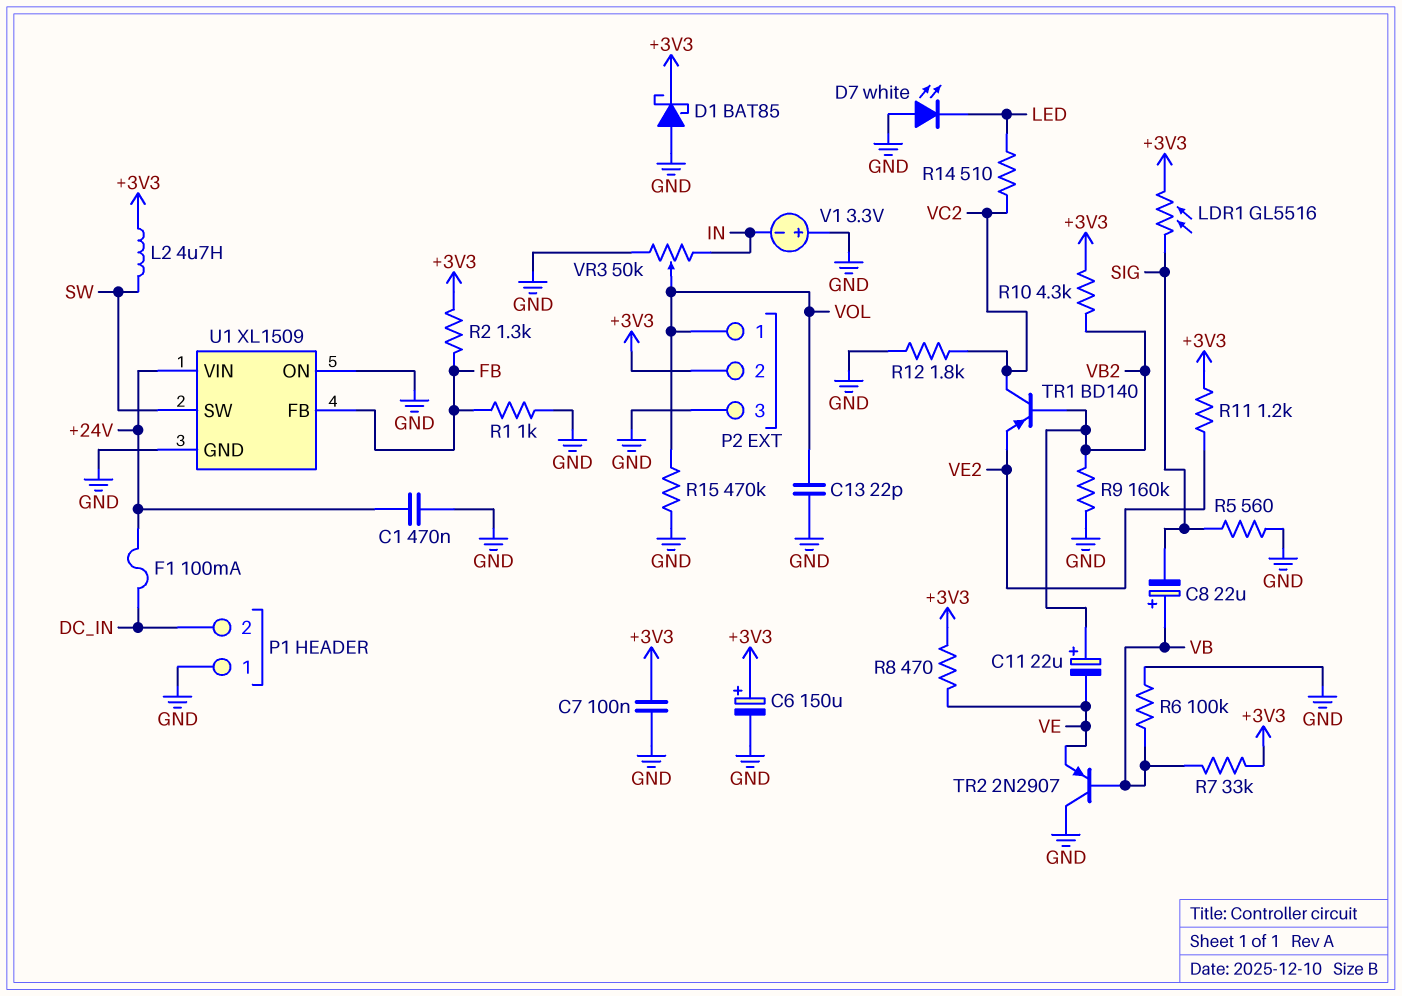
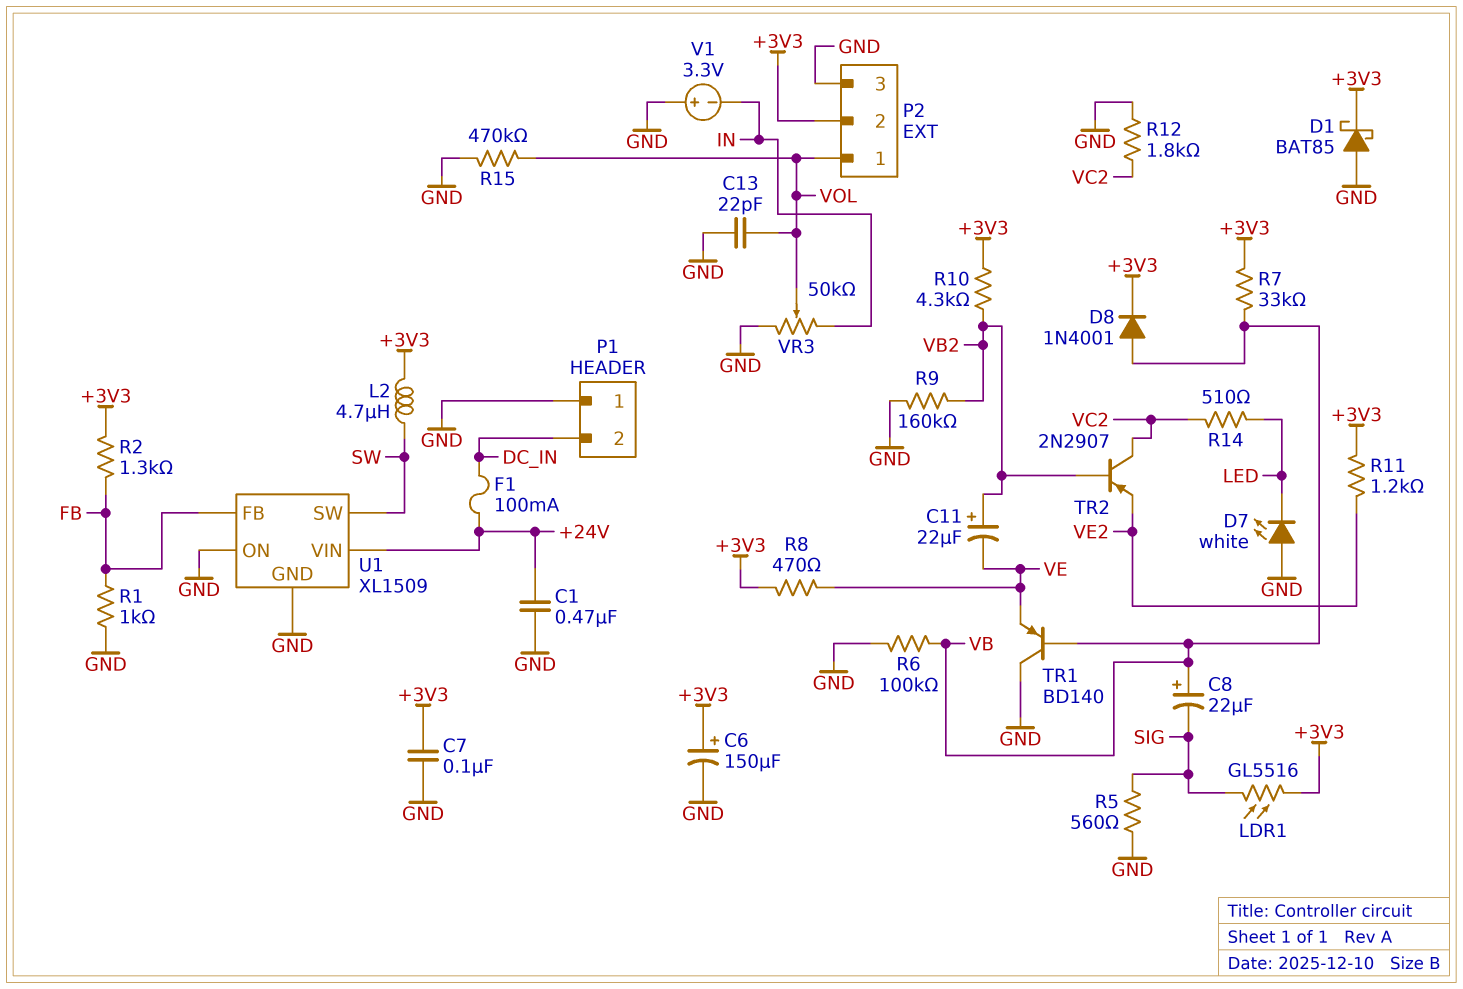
D8: none -> diode 1N4001 (A VB, K +3V3)
TR1: PNP BD140 (B VB2, C VC2, E VE2) -> PNP BD140 (B VB, C GND, E VE)
TR2: PNP 2N2907 (B VB, C GND, E VE) -> PNP 2N2907 (B VB2, C VC2, E VE2)

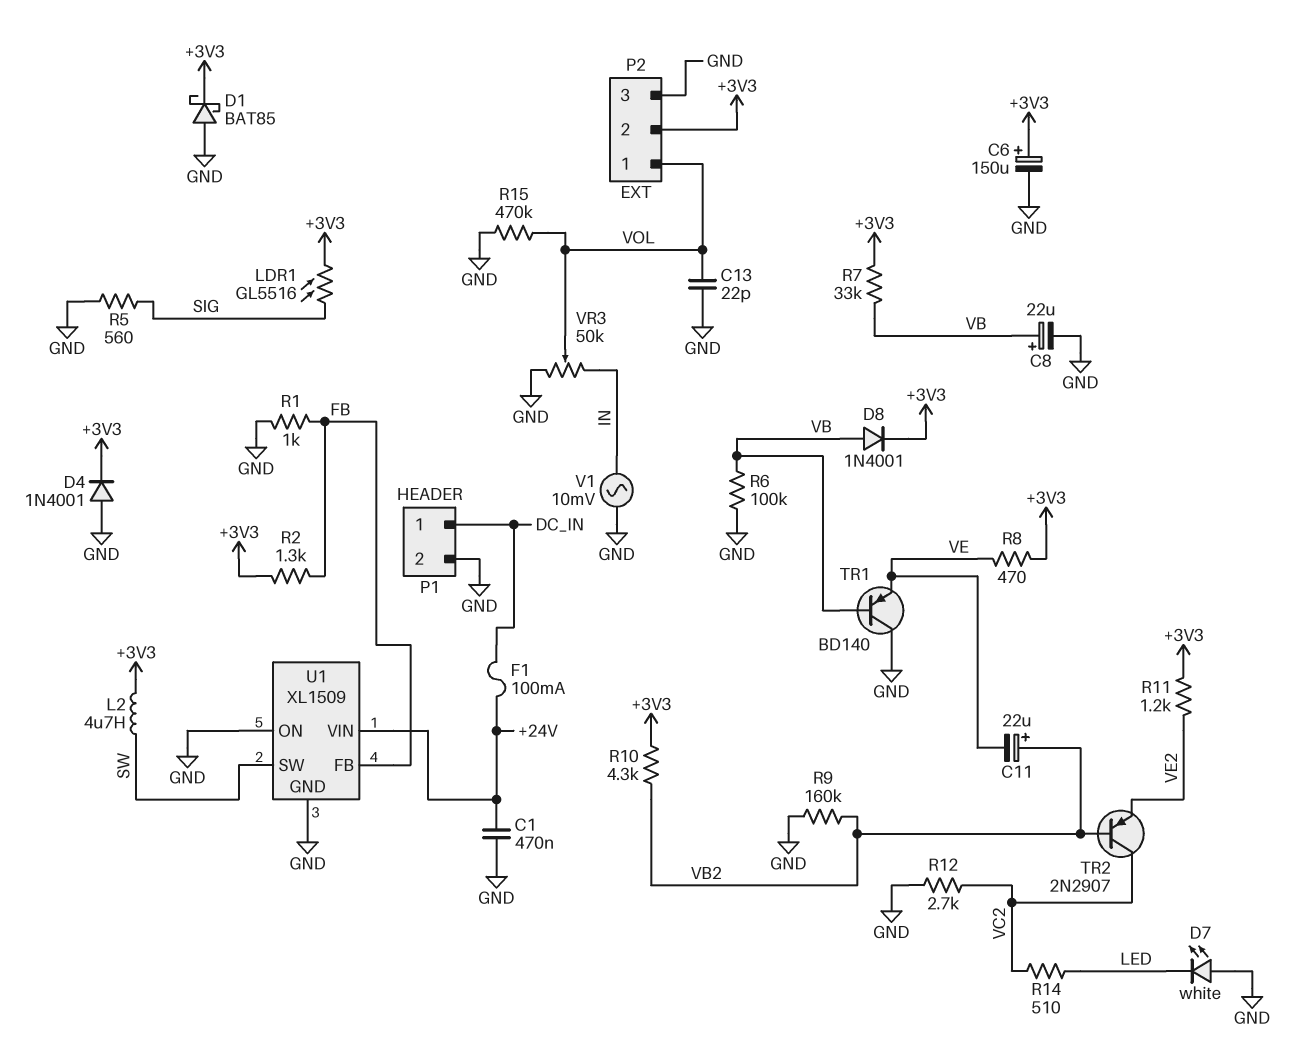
C7: 100nF (+3V3, GND) -> none
C8: 22uF (plus VB, minus SIG) -> 22uF (plus VB, minus GND)
D4: none -> diode 1N4001 (A GND, K +3V3)
P1 pin 1: GND -> DC_IN
P1 pin 2: DC_IN -> GND
R12: 1.8k (GND, VC2) -> 2.7k (GND, VC2)
V1: 3.3V (plus GND, minus IN) -> AC 10mV (GND, IN)

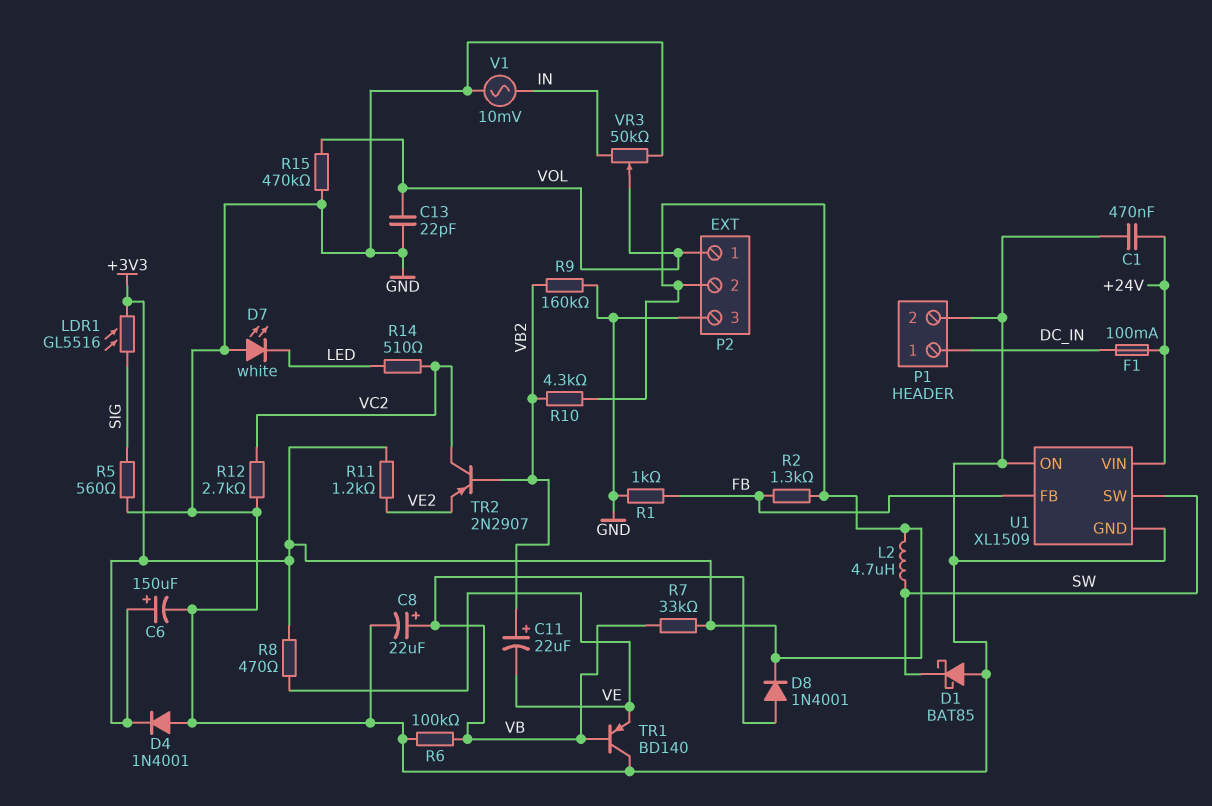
D1: schottky BAT85 (A GND, K +3V3) -> schottky BAT85 (A GND, K SW)

